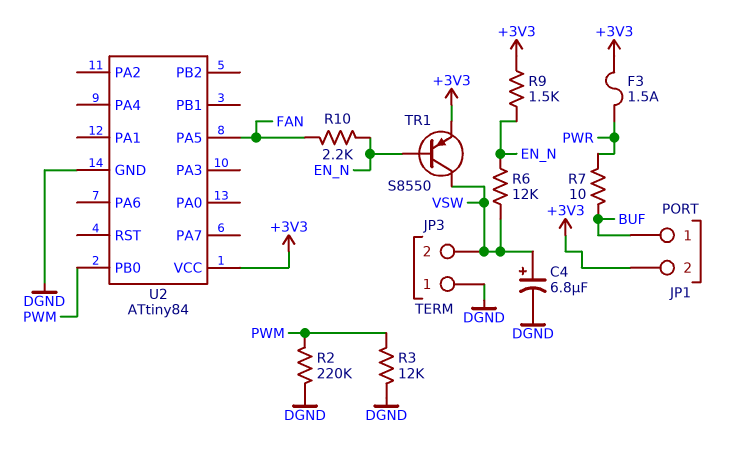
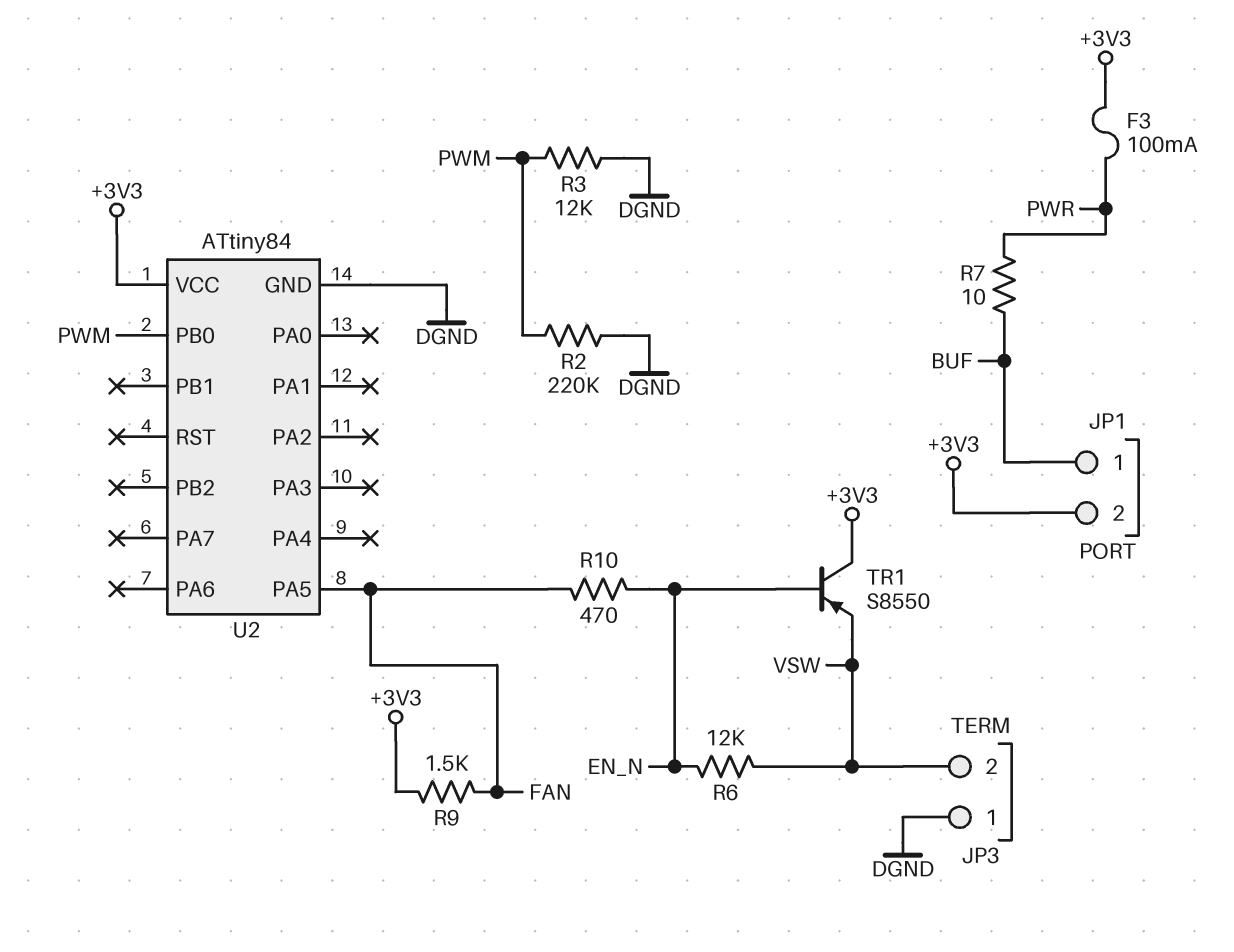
C4: 6.8uF (plus VSW, minus DGND) -> none
F3: 1.5A (+3V3, PWR) -> 100mA (+3V3, PWR)
R9: 1.5k (+3V3, EN_N) -> 1.5k (+3V3, FAN)
R10: 2.2k (EN_N, FAN) -> 470 (EN_N, FAN)
TR1: PNP S8550 (B EN_N, C VSW, E +3V3) -> PNP S8550 (B EN_N, C +3V3, E VSW)

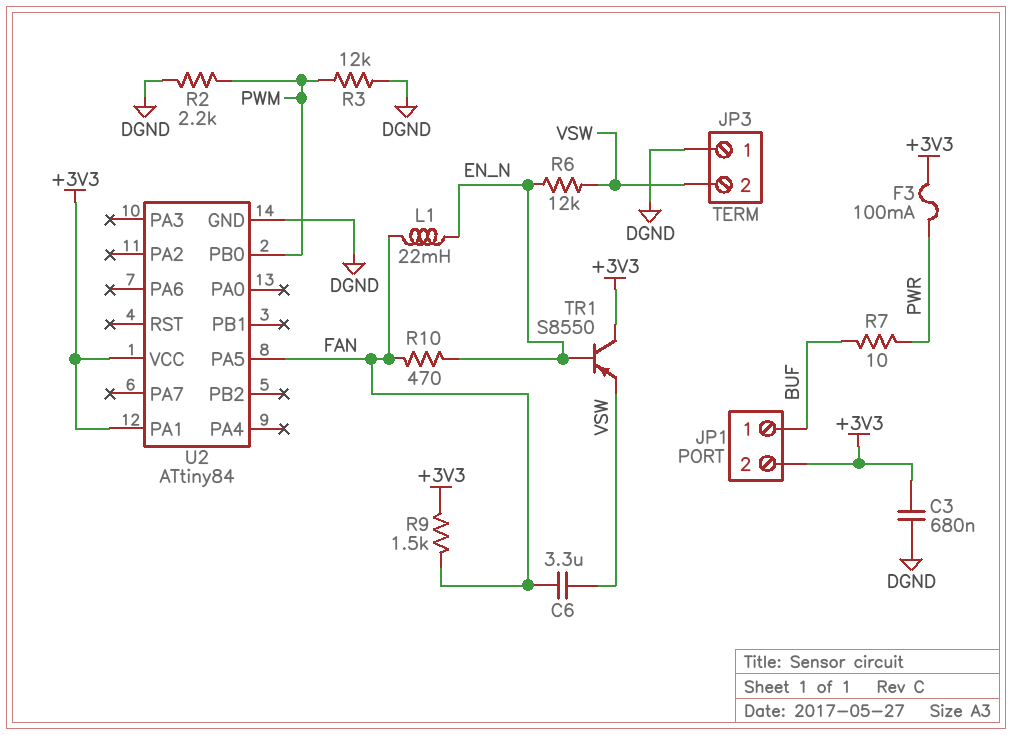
C3: none -> 680nF (+3V3, DGND)
C6: none -> 3.3uF (FAN, VSW)
L1: none -> 22mH (EN_N, FAN)
R2: 220k (DGND, PWM) -> 2.2k (DGND, PWM)
U2 pin PA1: none -> +3V3

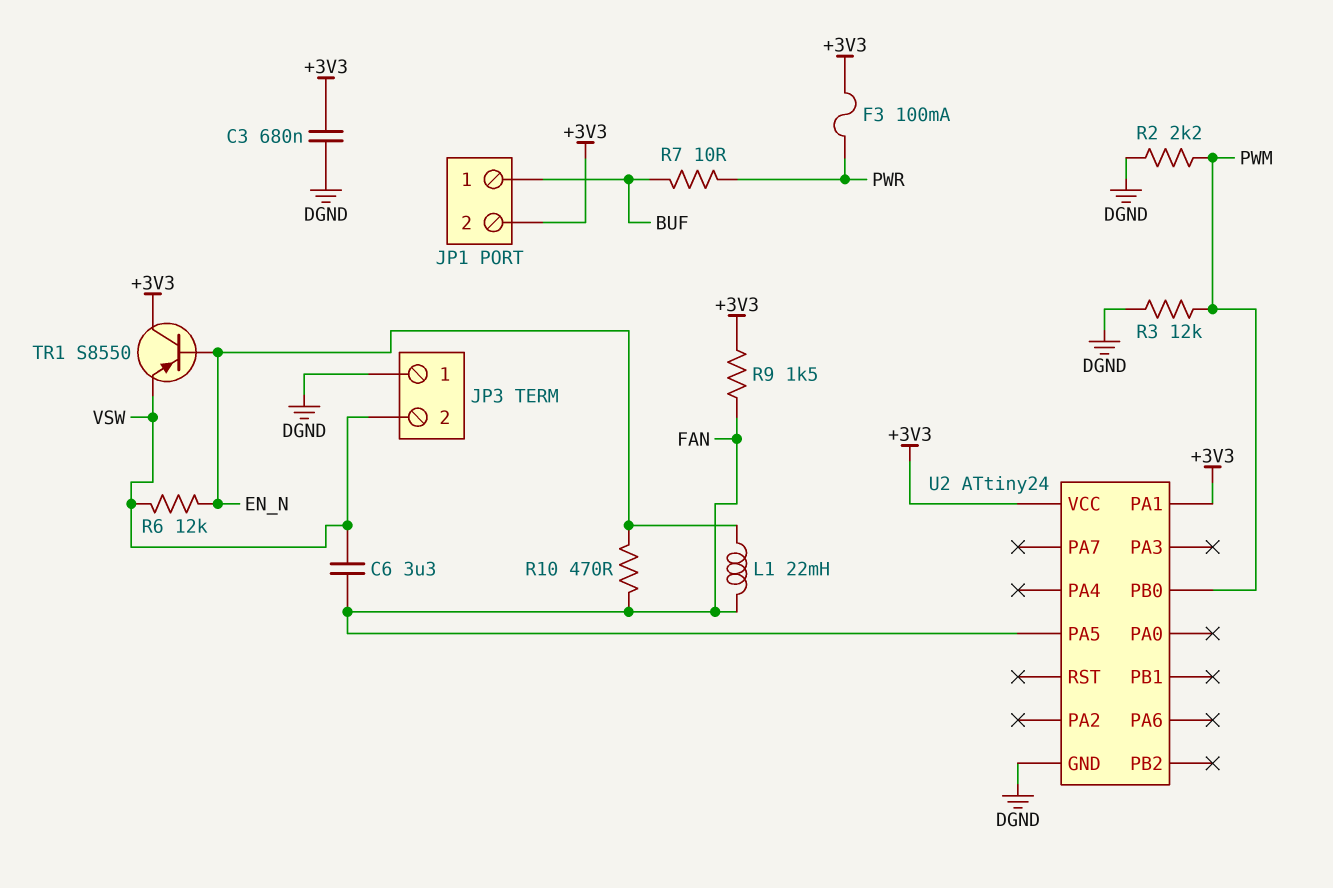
U2: ATtiny84 -> ATtiny24

